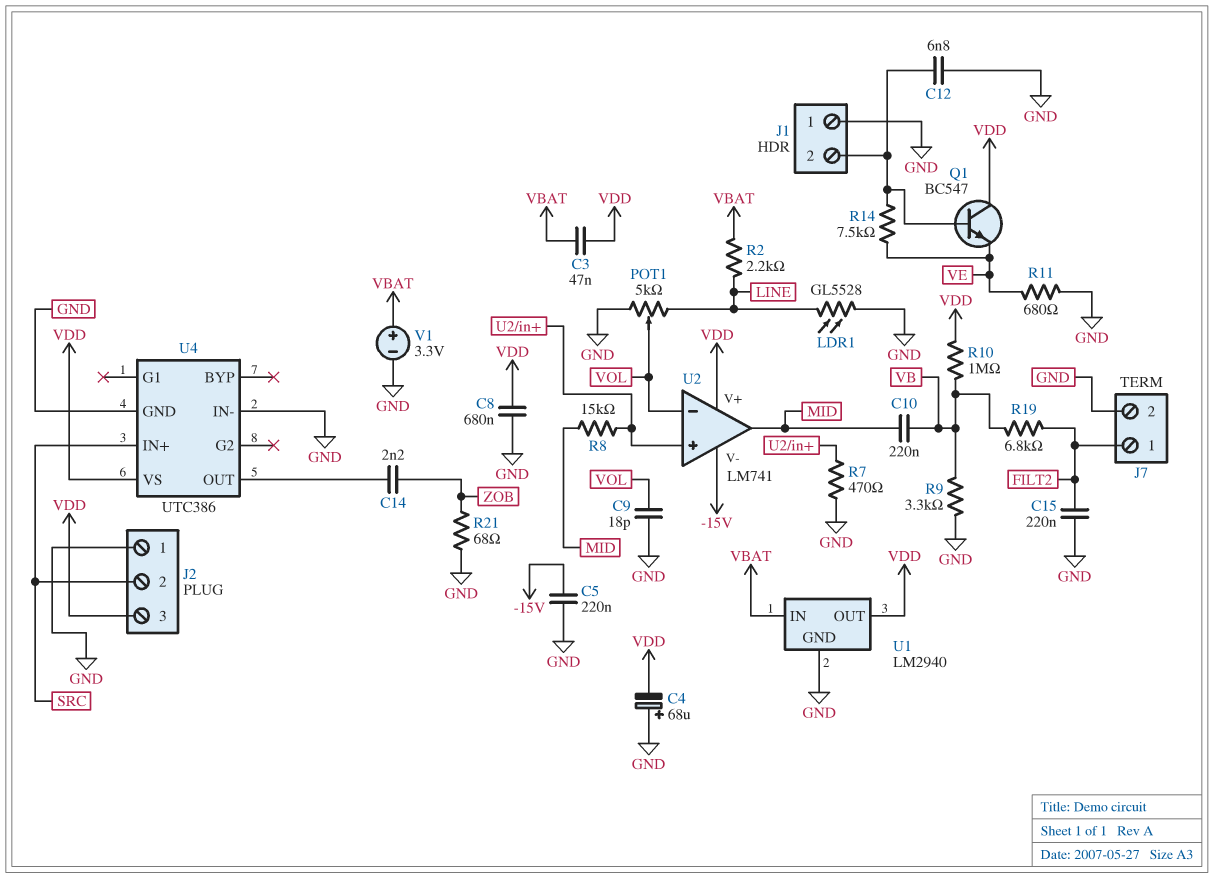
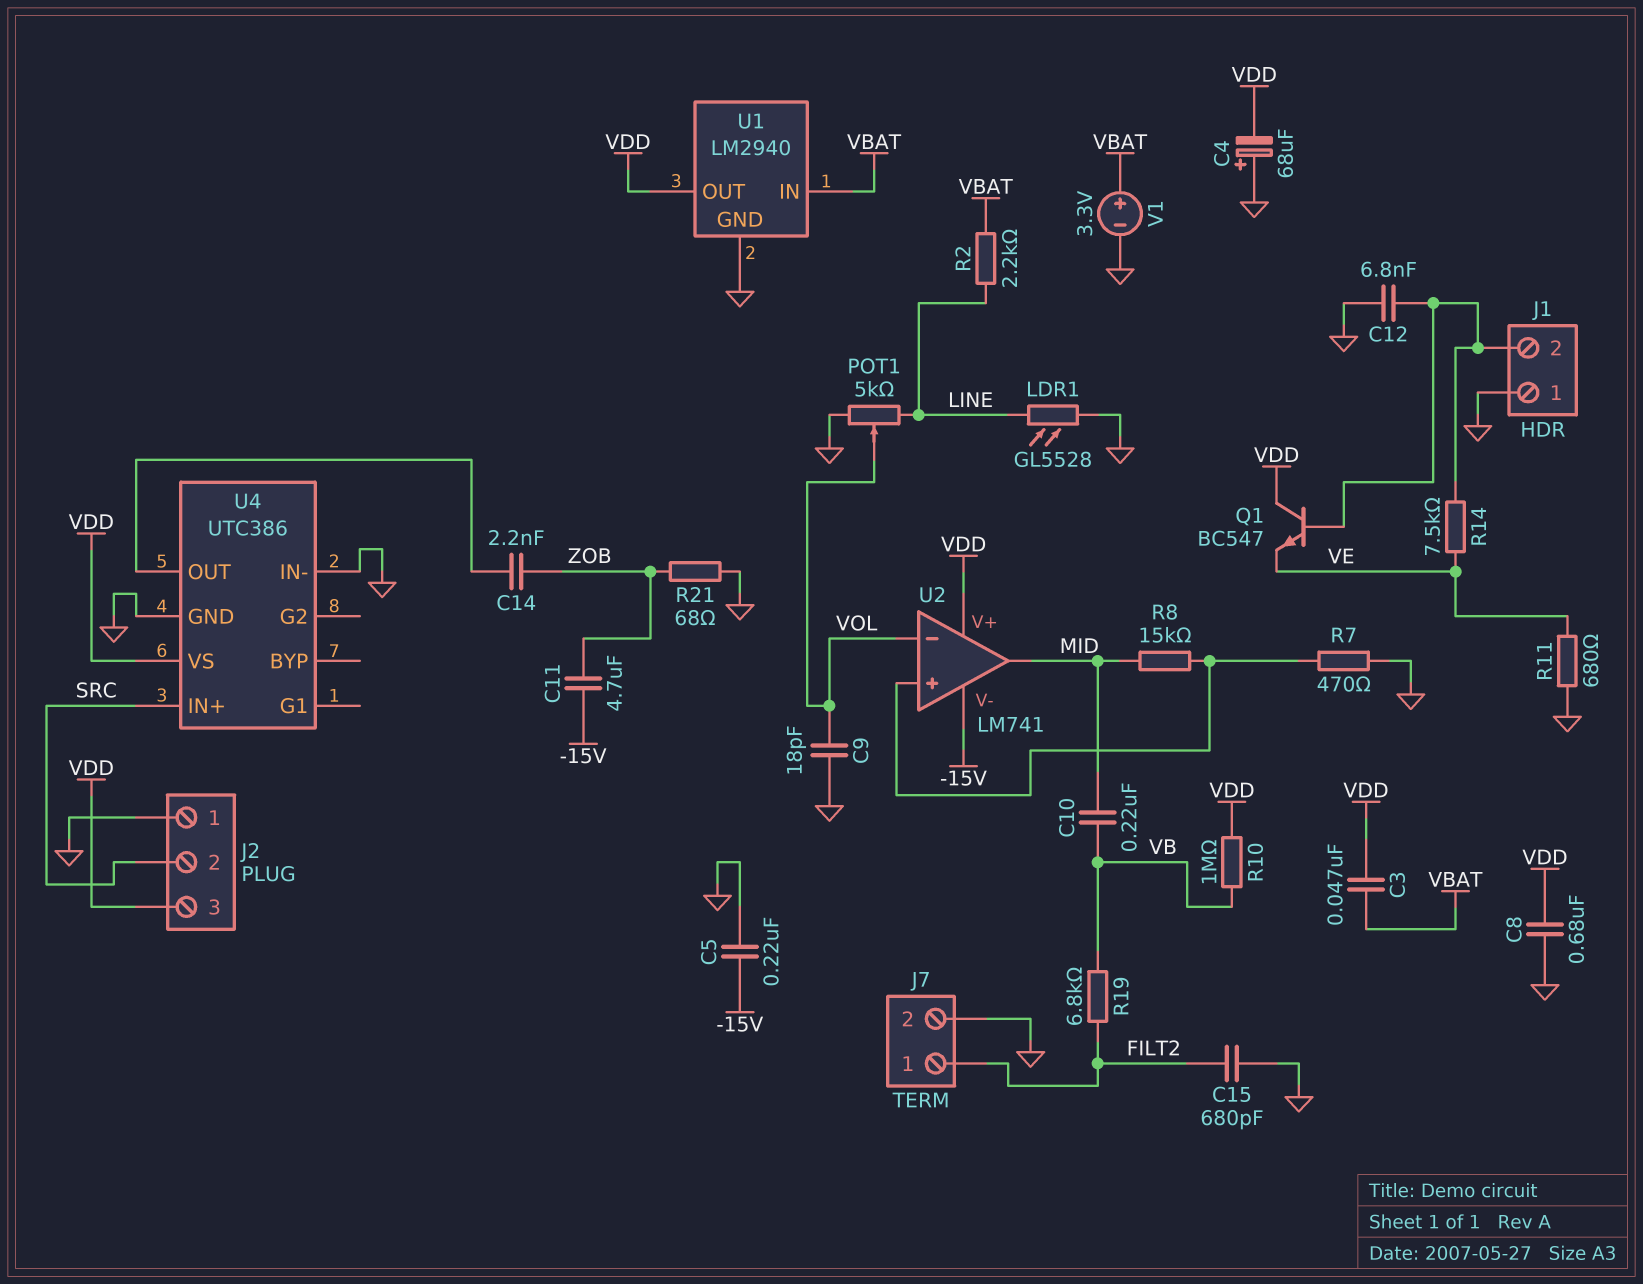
C11: none -> 4.7uF (-15V, ZOB)
C15: 220nF (FILT2, GND) -> 680pF (FILT2, GND)
R9: 3.3k (GND, VB) -> none

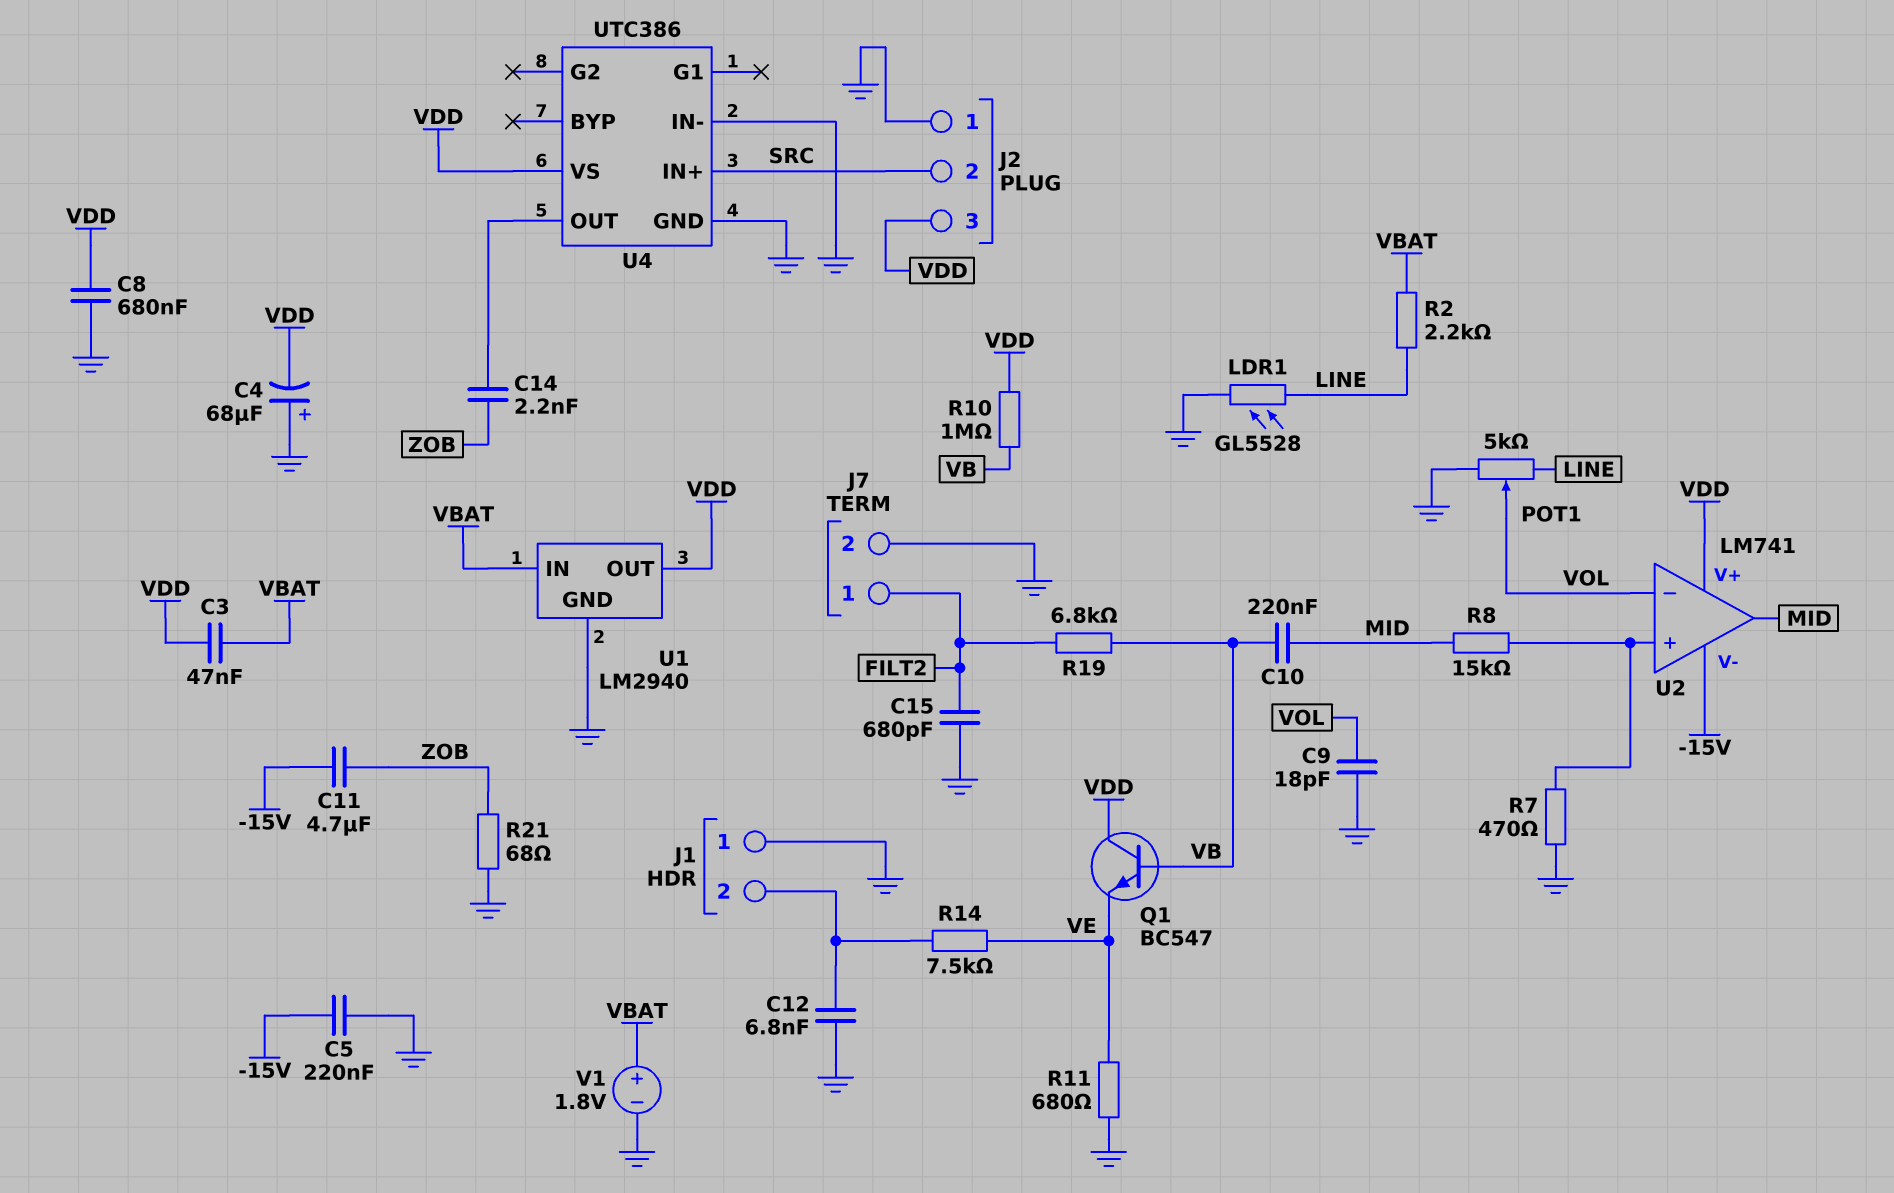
Q1: NPN BC547 (B J1/2, C VDD, E VE) -> NPN BC547 (B VB, C VDD, E VE)
V1: 3.3V (plus VBAT, minus GND) -> 1.8V (plus VBAT, minus GND)

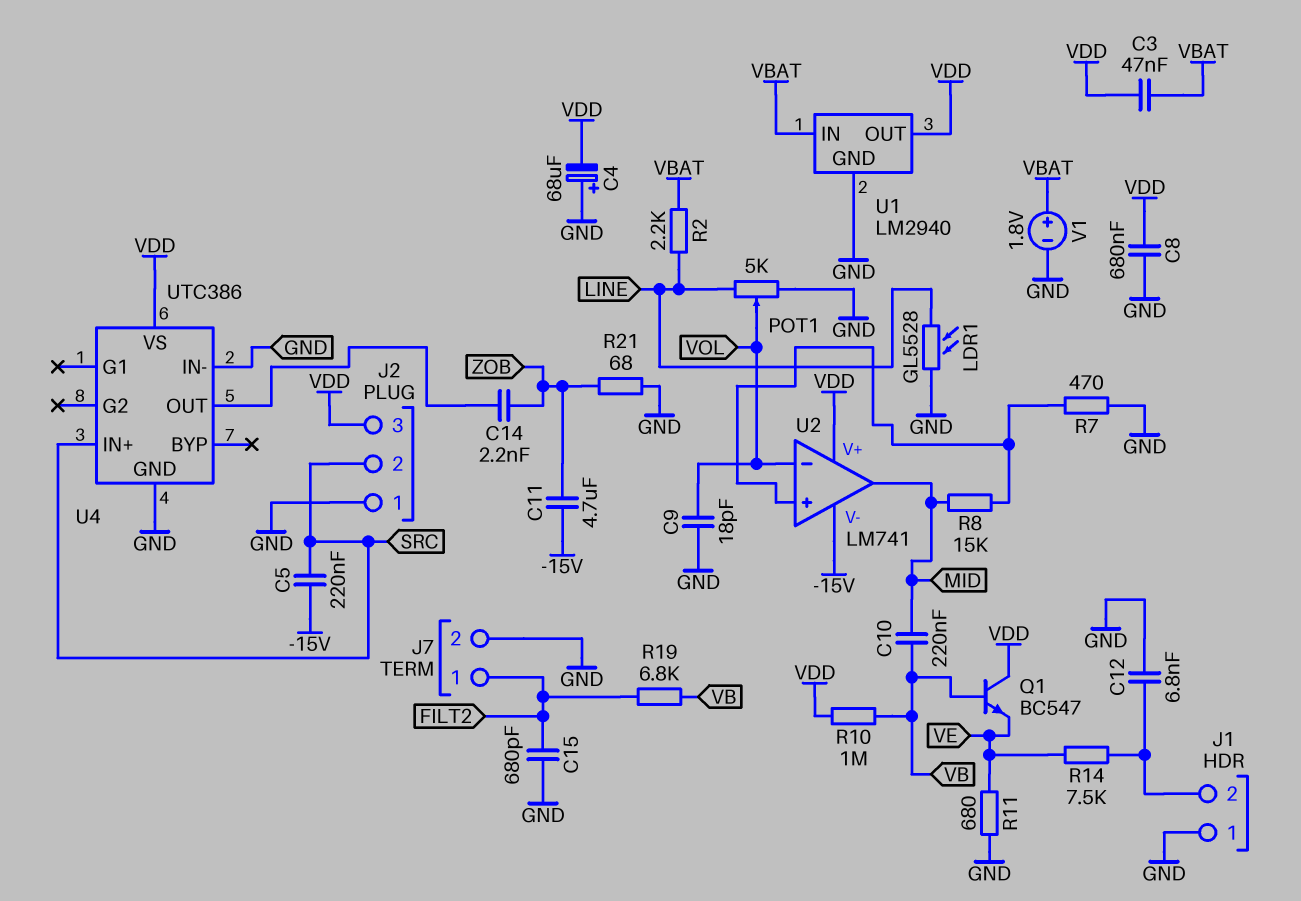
C5: 220nF (-15V, GND) -> 220nF (-15V, SRC)

